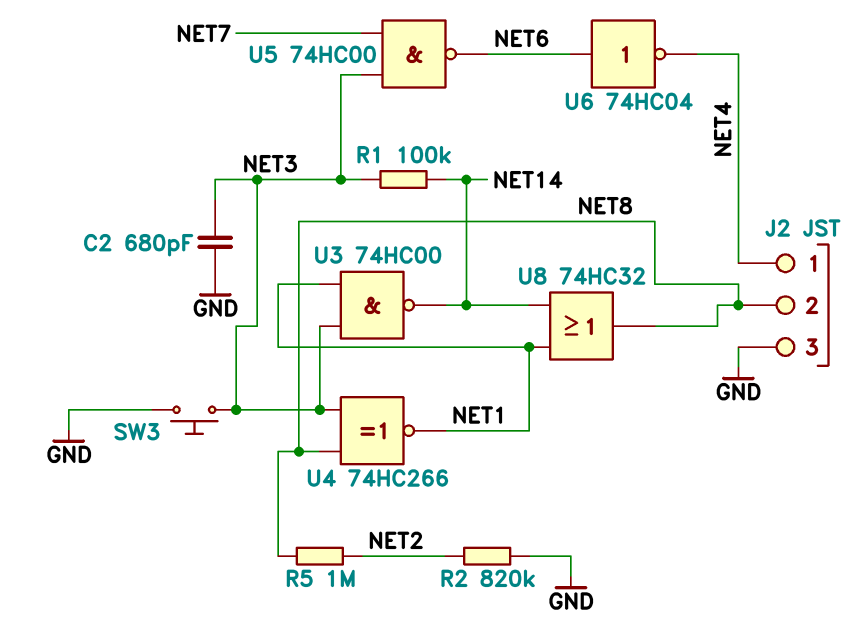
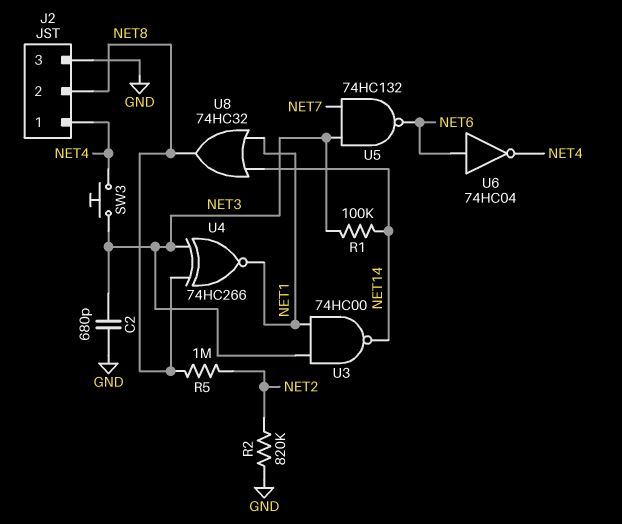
SW3: button (GND, NET3) -> button (NET3, NET4)
U5: NAND 74HC00 (in NET3, in NET7, out NET6) -> NAND 74HC132 (in NET3, in NET7, out NET6)

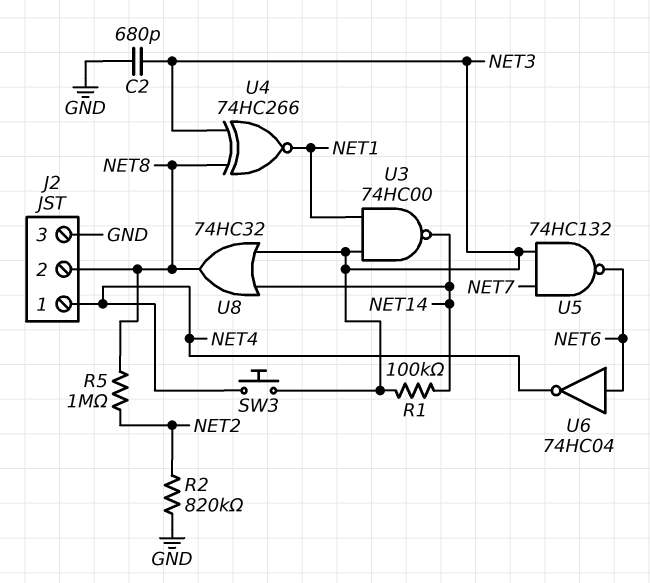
U8: OR 74HC32 (in NET1, in NET14, out NET8) -> OR 74HC32 (in NET3, in NET14, out NET8)

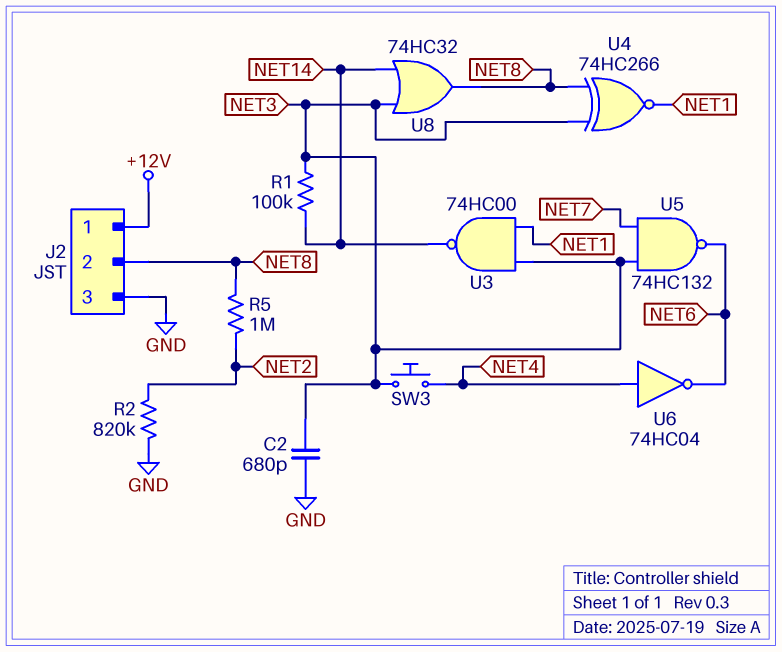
J2 pin 1: NET4 -> +12V
U6: NOT 74HC04 (in NET6, out NET4) -> NOT 74HC04 (in NET4, out NET6)

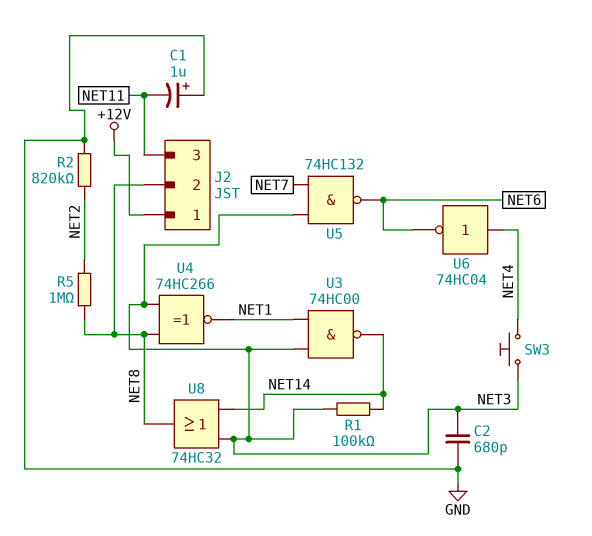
C1: none -> 1uF (plus GND, minus NET11)
J2 pin 3: GND -> NET11

